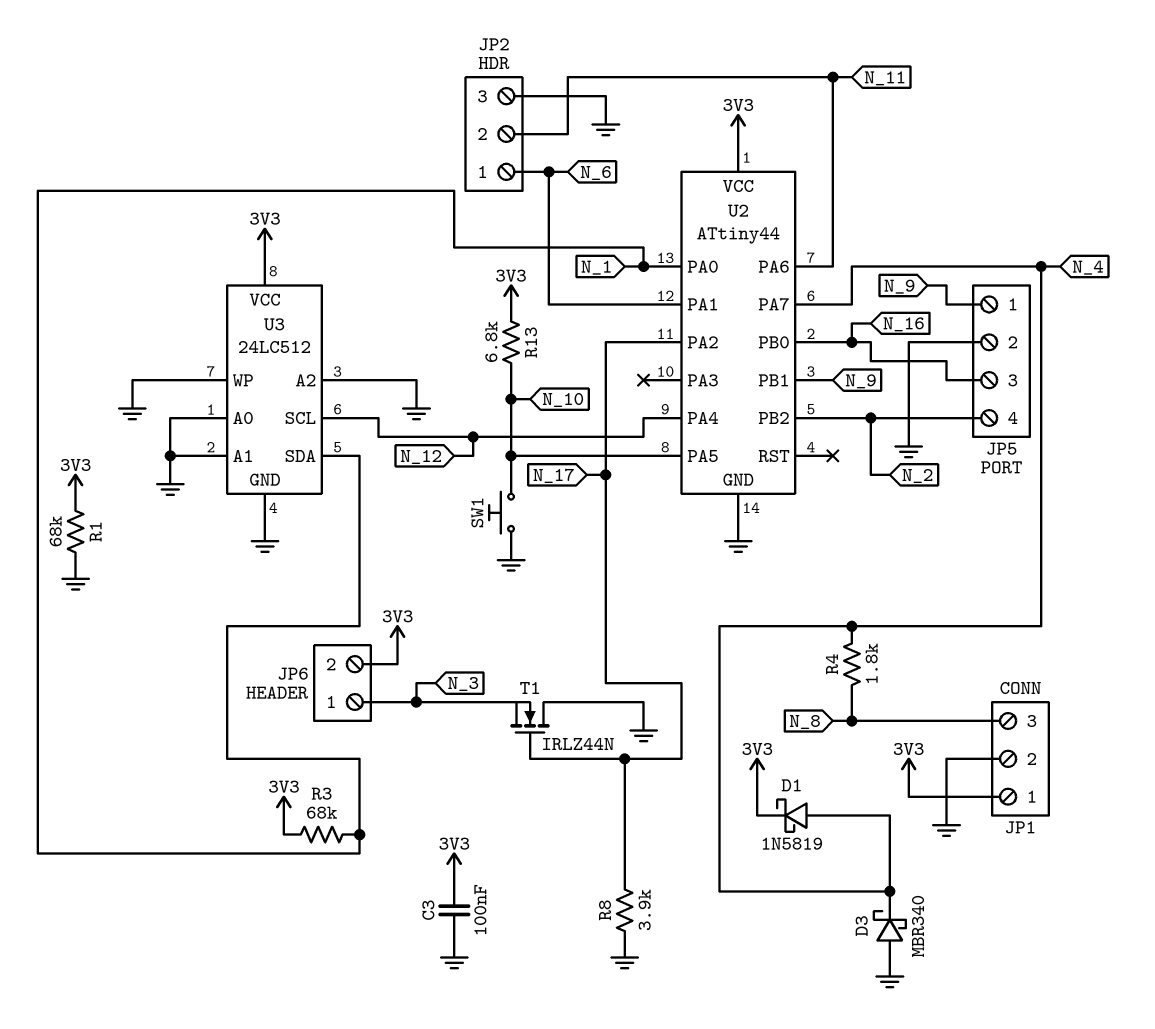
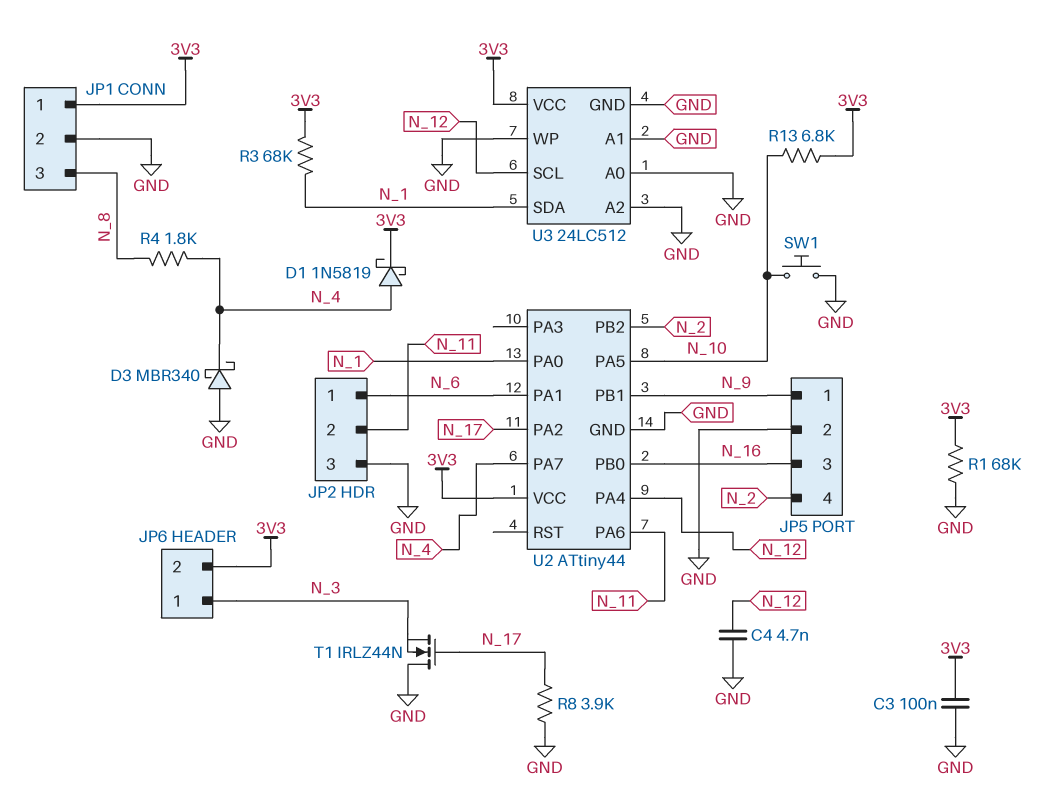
C4: none -> 4.7nF (GND, N_12)

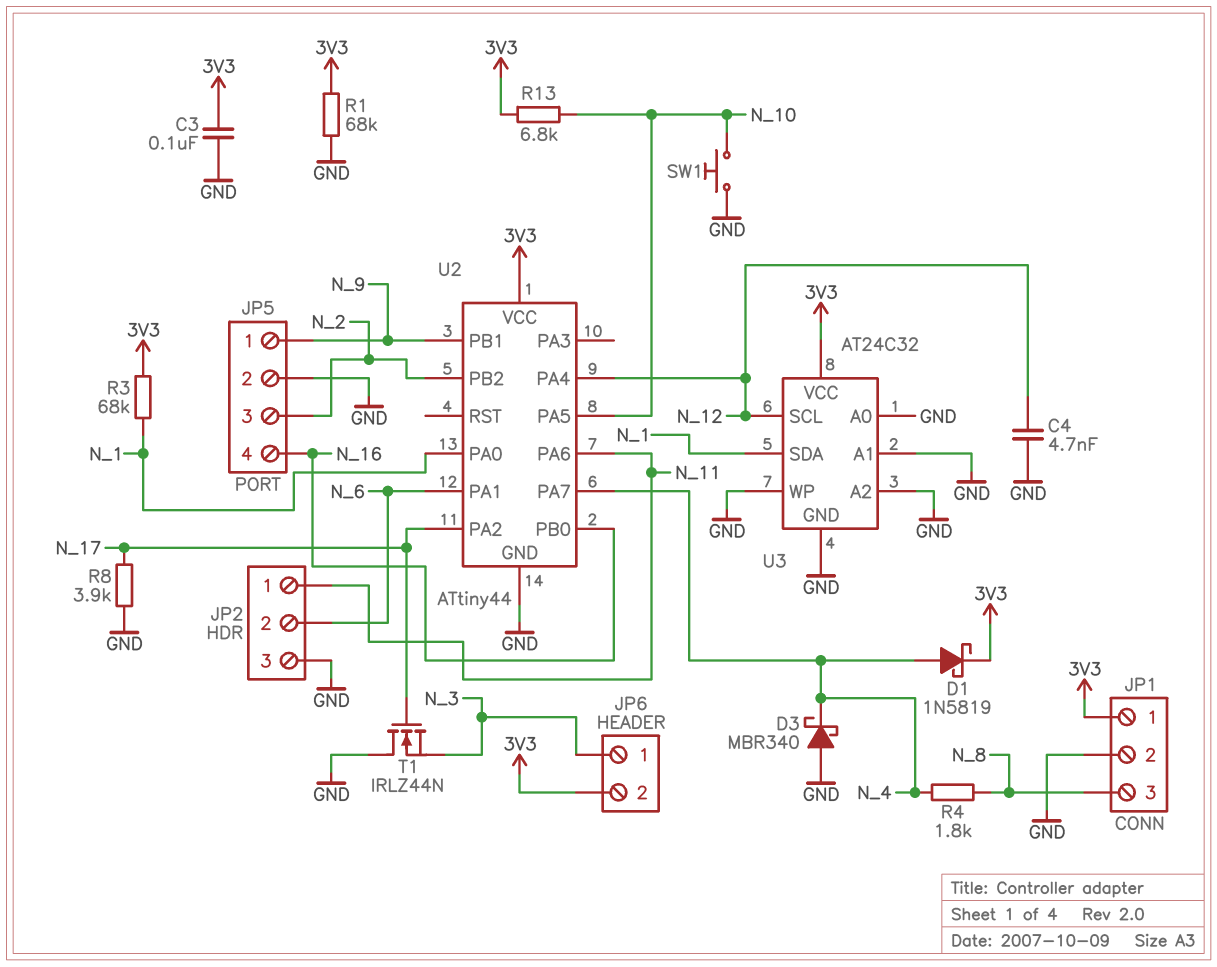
JP2 pin 1: N_6 -> N_11
JP2 pin 2: N_11 -> N_6
JP5 pin 3: N_16 -> N_2
JP5 pin 4: N_2 -> N_16
U3: 24LC512 -> AT24C32

